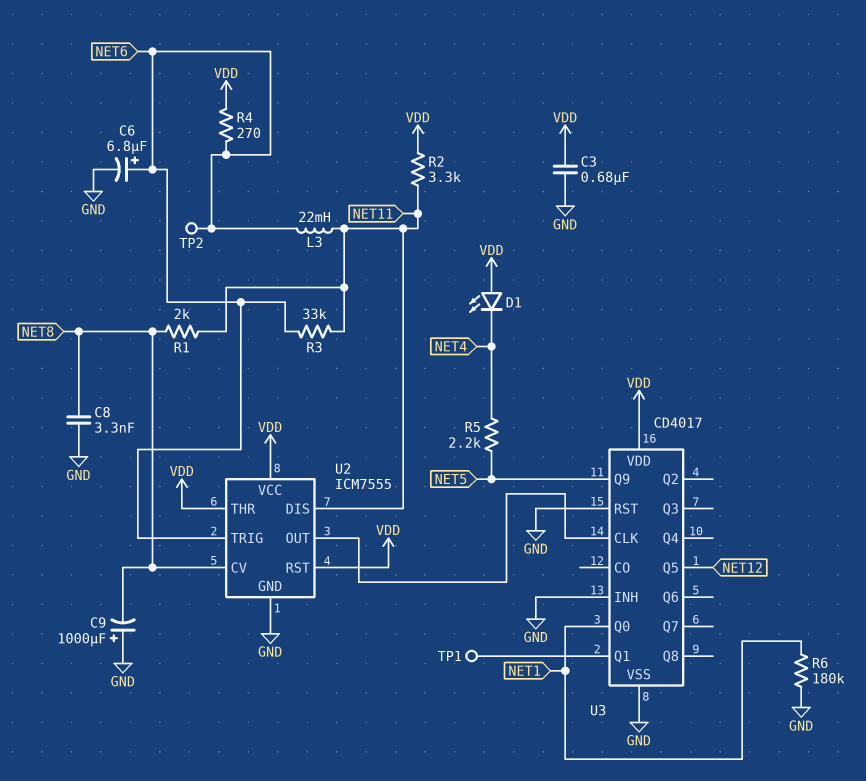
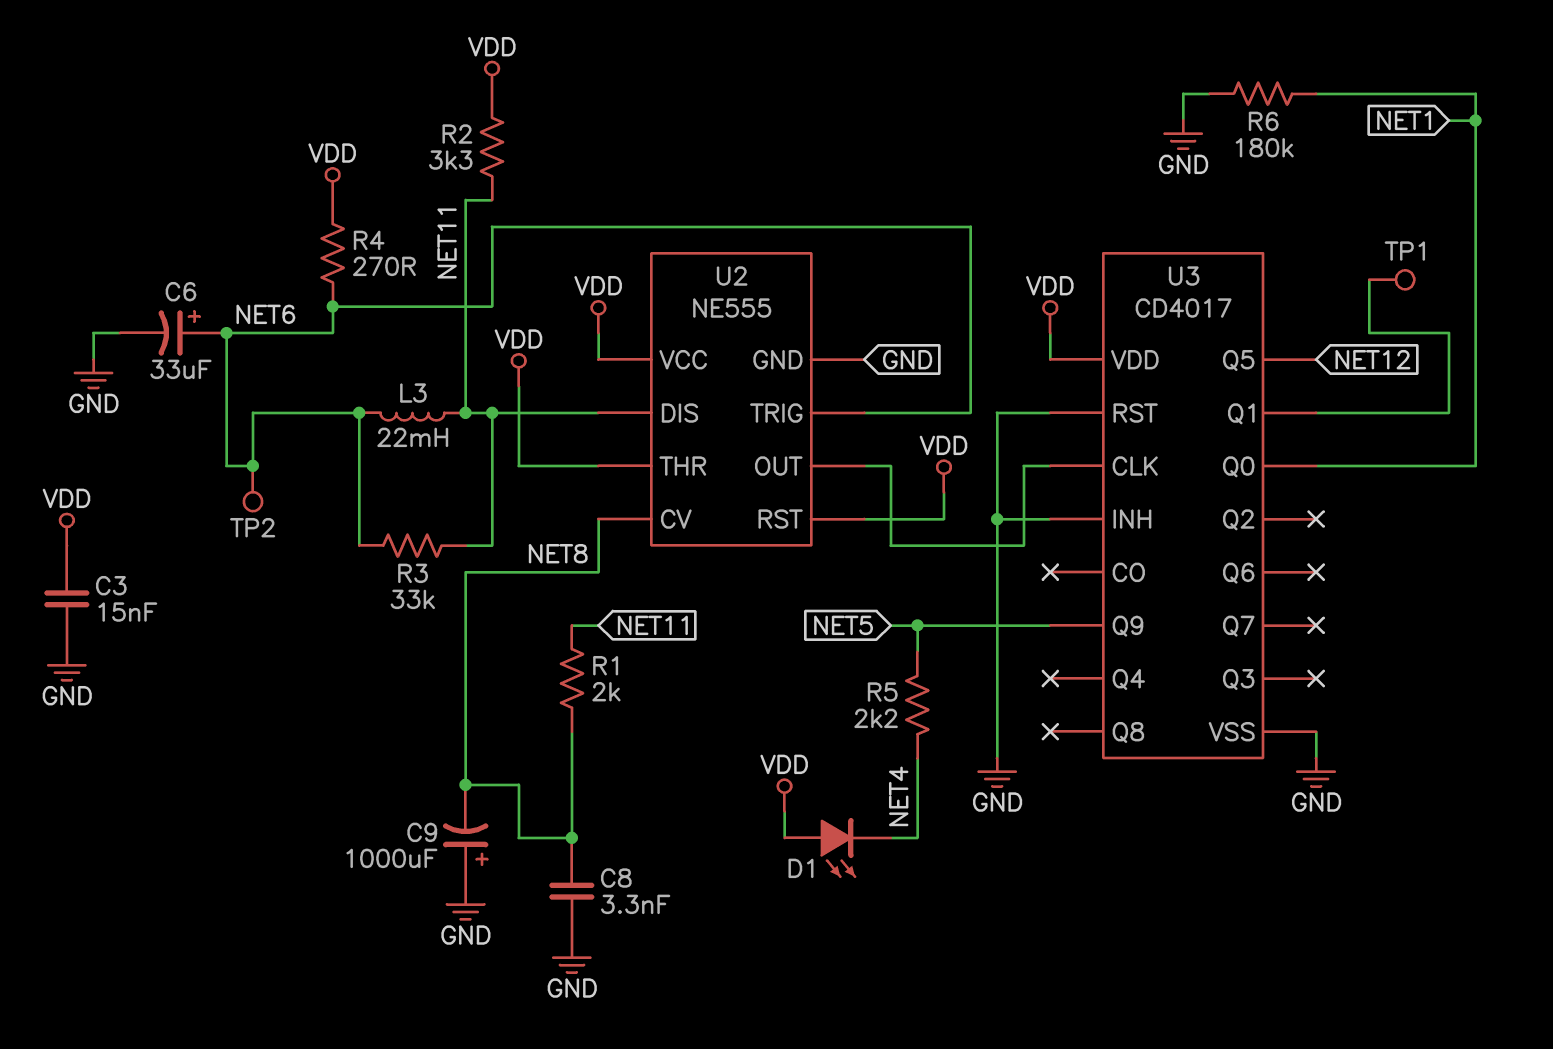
C3: 680nF (GND, VDD) -> 15nF (GND, VDD)
C6: 6.8uF (plus NET6, minus GND) -> 33uF (plus NET6, minus GND)
U2: ICM7555 -> NE555

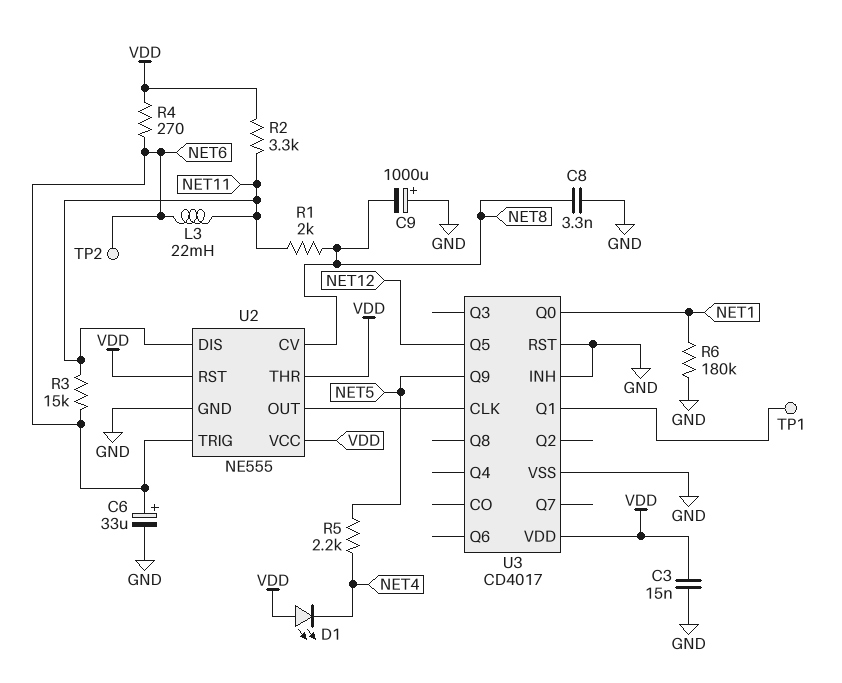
R3: 33k (NET6, NET11) -> 15k (NET6, NET11)

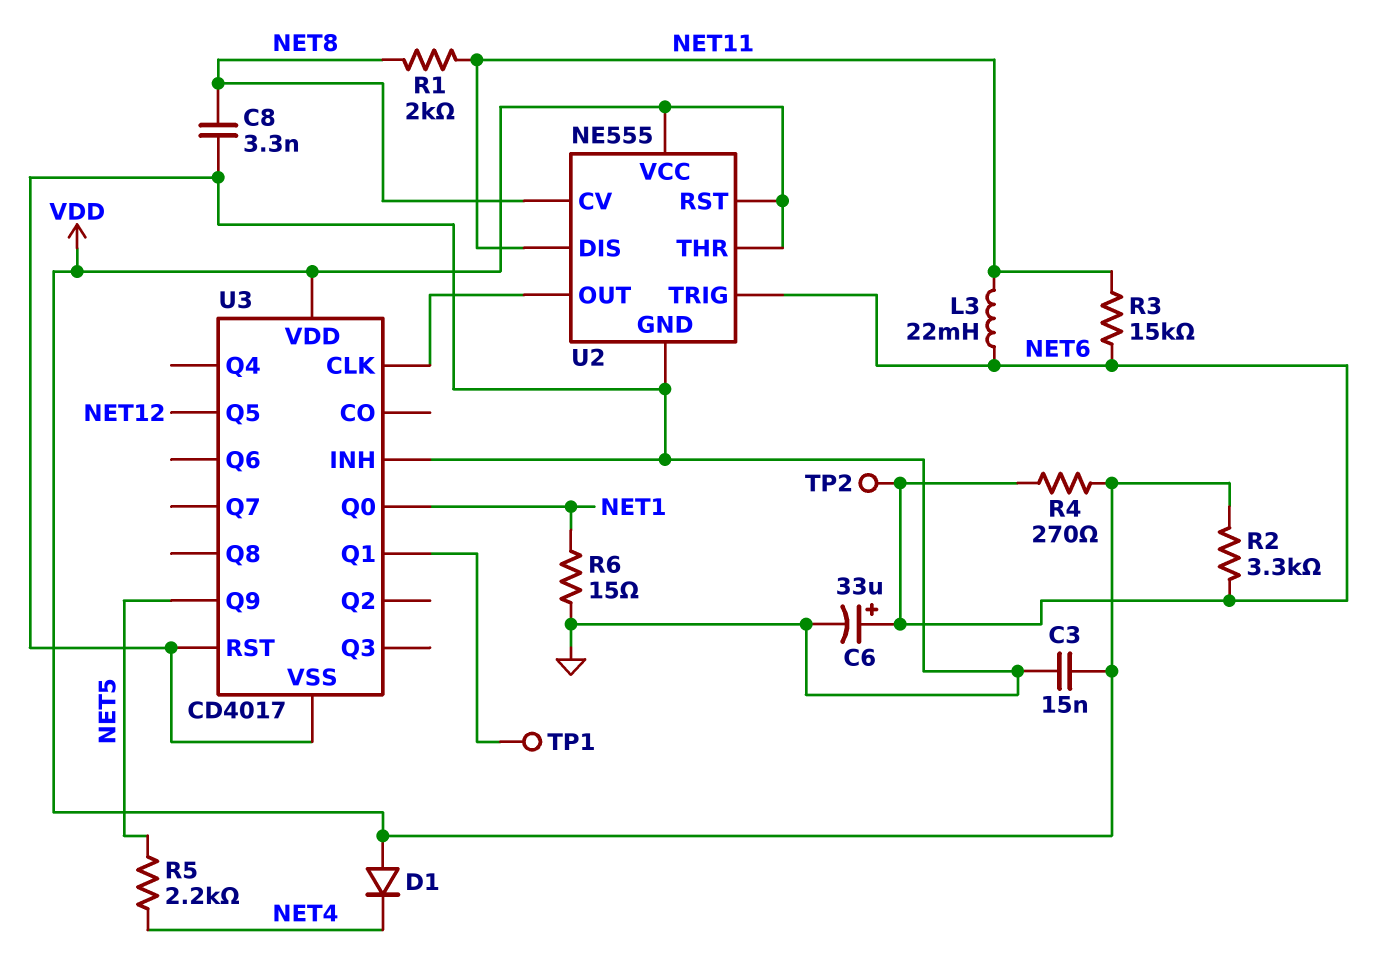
C9: 1000uF (plus GND, minus NET8) -> none
D1: LED (A VDD, K NET4) -> diode (A VDD, K NET4)
R2: 3.3k (NET11, VDD) -> 3.3k (NET6, VDD)
R6: 180k (GND, NET1) -> 15 (GND, NET1)

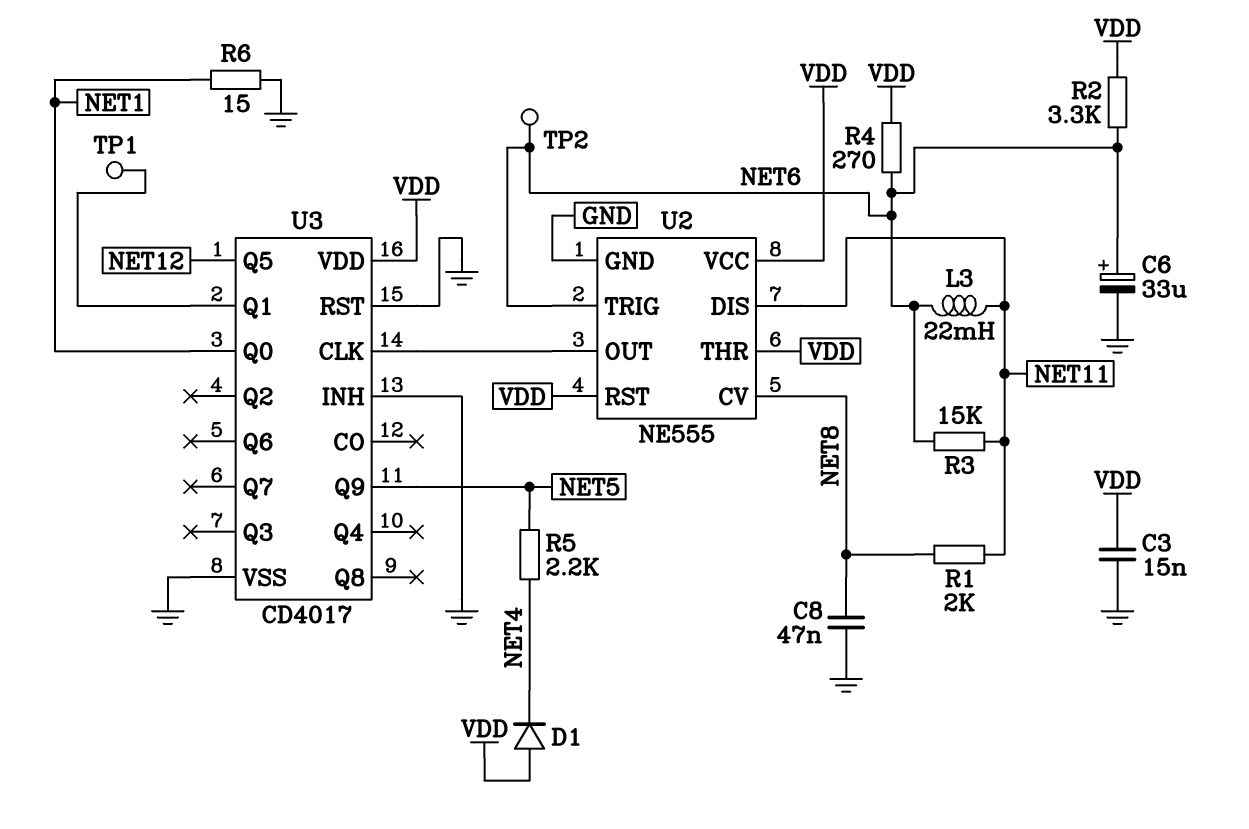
C8: 3.3nF (GND, NET8) -> 47nF (GND, NET8)

